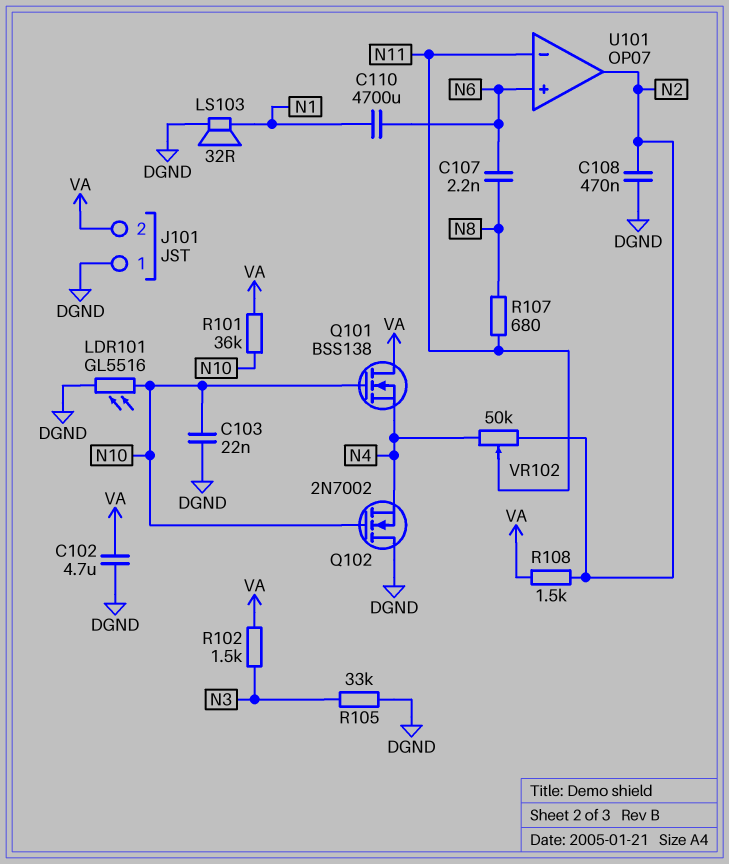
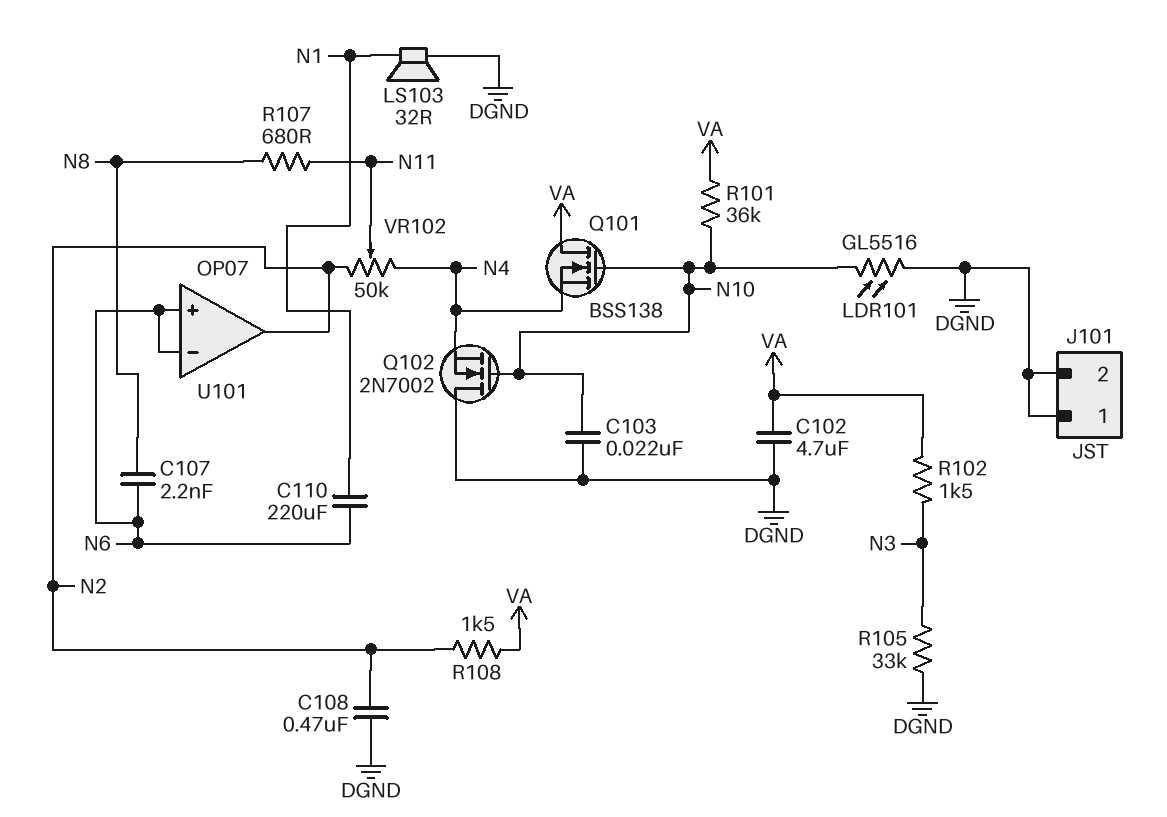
C110: 4700uF (N1, N6) -> 220uF (N1, N6)
J101 pin 2: VA -> DGND
U101 pin in-: N11 -> N6

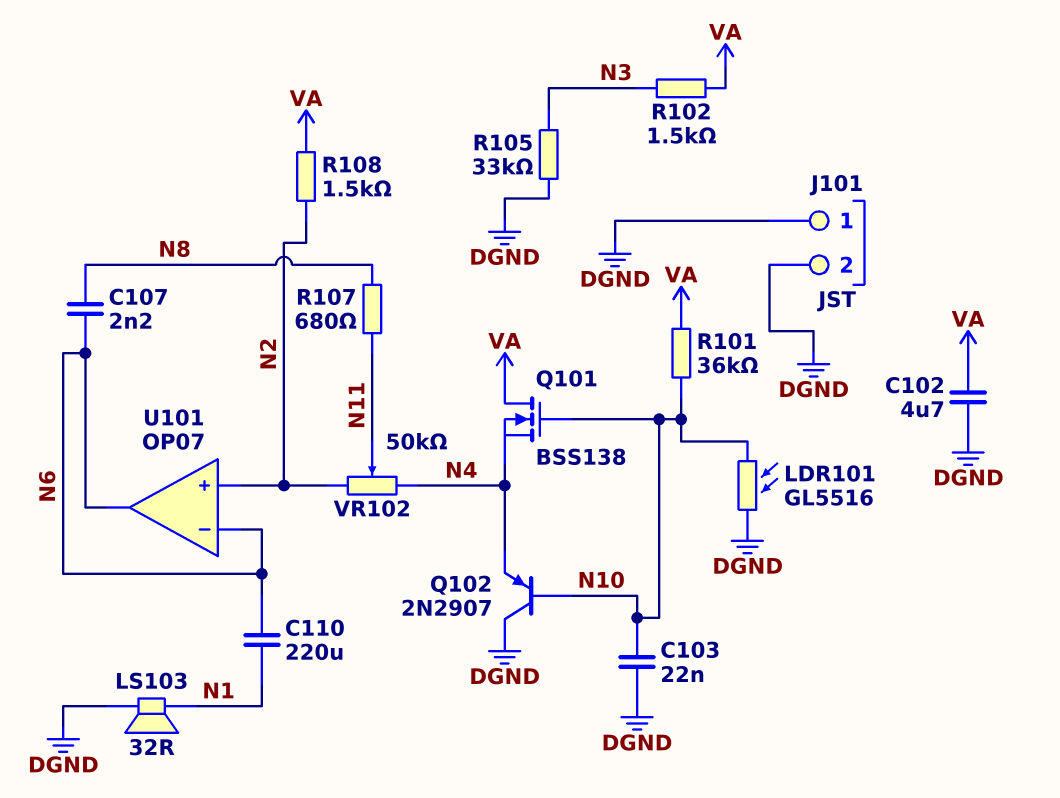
C108: 470nF (DGND, N2) -> none
Q102: NMOS 2N7002 (G N10, D DGND, S N4) -> PNP 2N2907 (B N10, C DGND, E N4)
U101 pin in+: N6 -> N2
U101 pin out: N2 -> N6

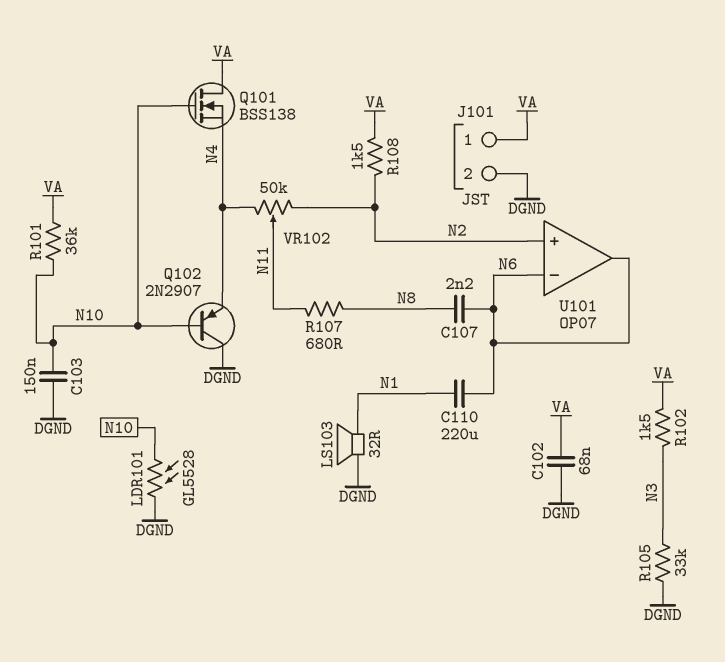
C102: 4.7uF (DGND, VA) -> 68nF (DGND, VA)
C103: 22nF (DGND, N10) -> 150nF (DGND, N10)
J101 pin 1: DGND -> VA
LDR101: GL5516 (DGND, N10) -> GL5528 (DGND, N10)

